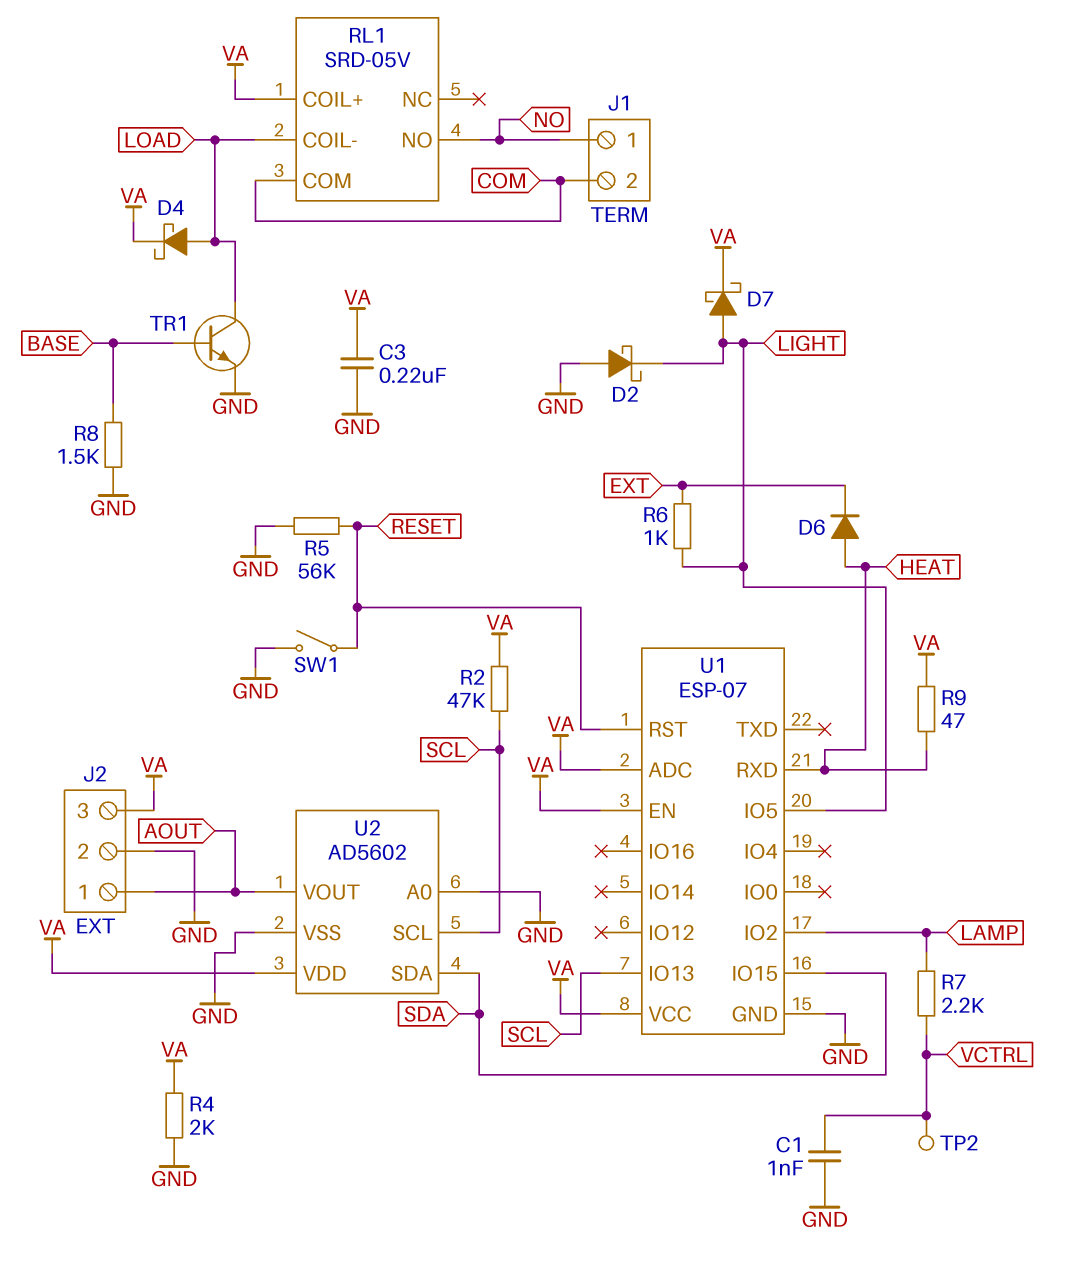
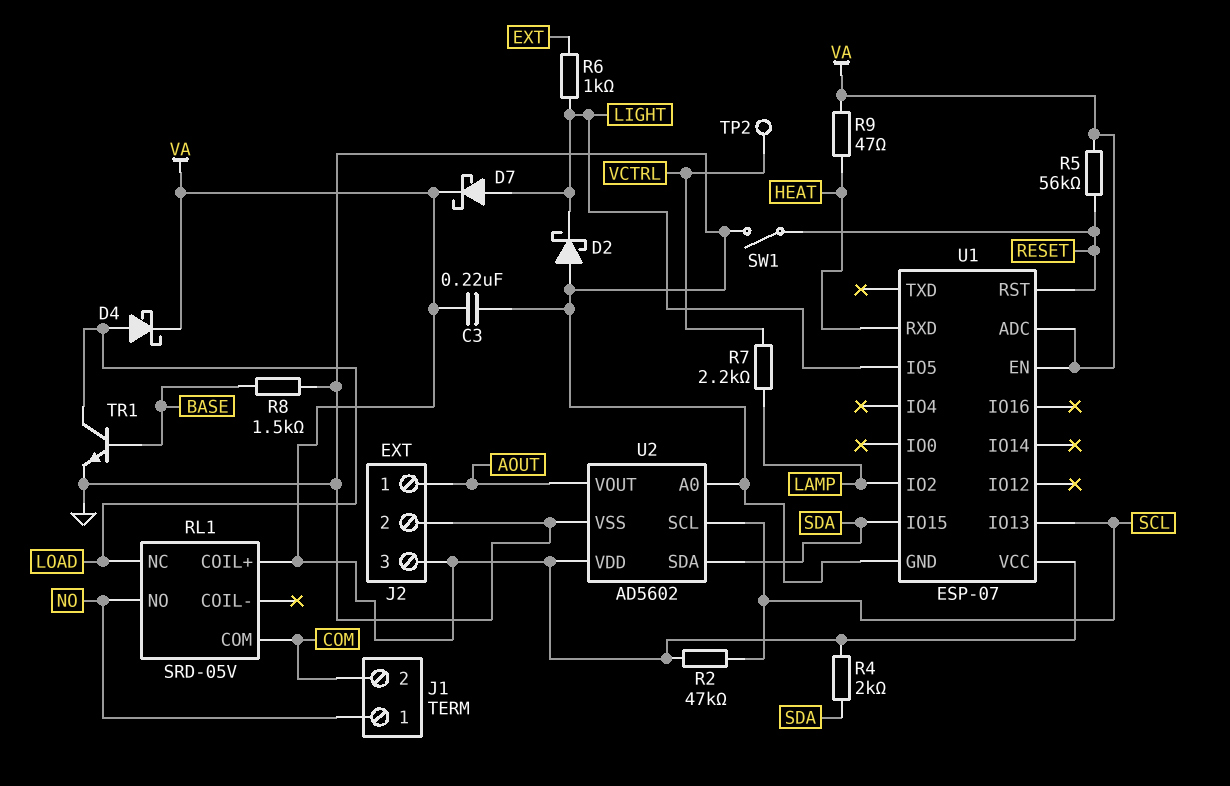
C1: 1nF (GND, VCTRL) -> none
D6: diode (A HEAT, K EXT) -> none
R4: 2k (GND, VA) -> 2k (SDA, VA)
R5: 56k (GND, RESET) -> 56k (RESET, VA)
RL1 pin COIL-: LOAD -> none
RL1 pin NC: none -> LOAD

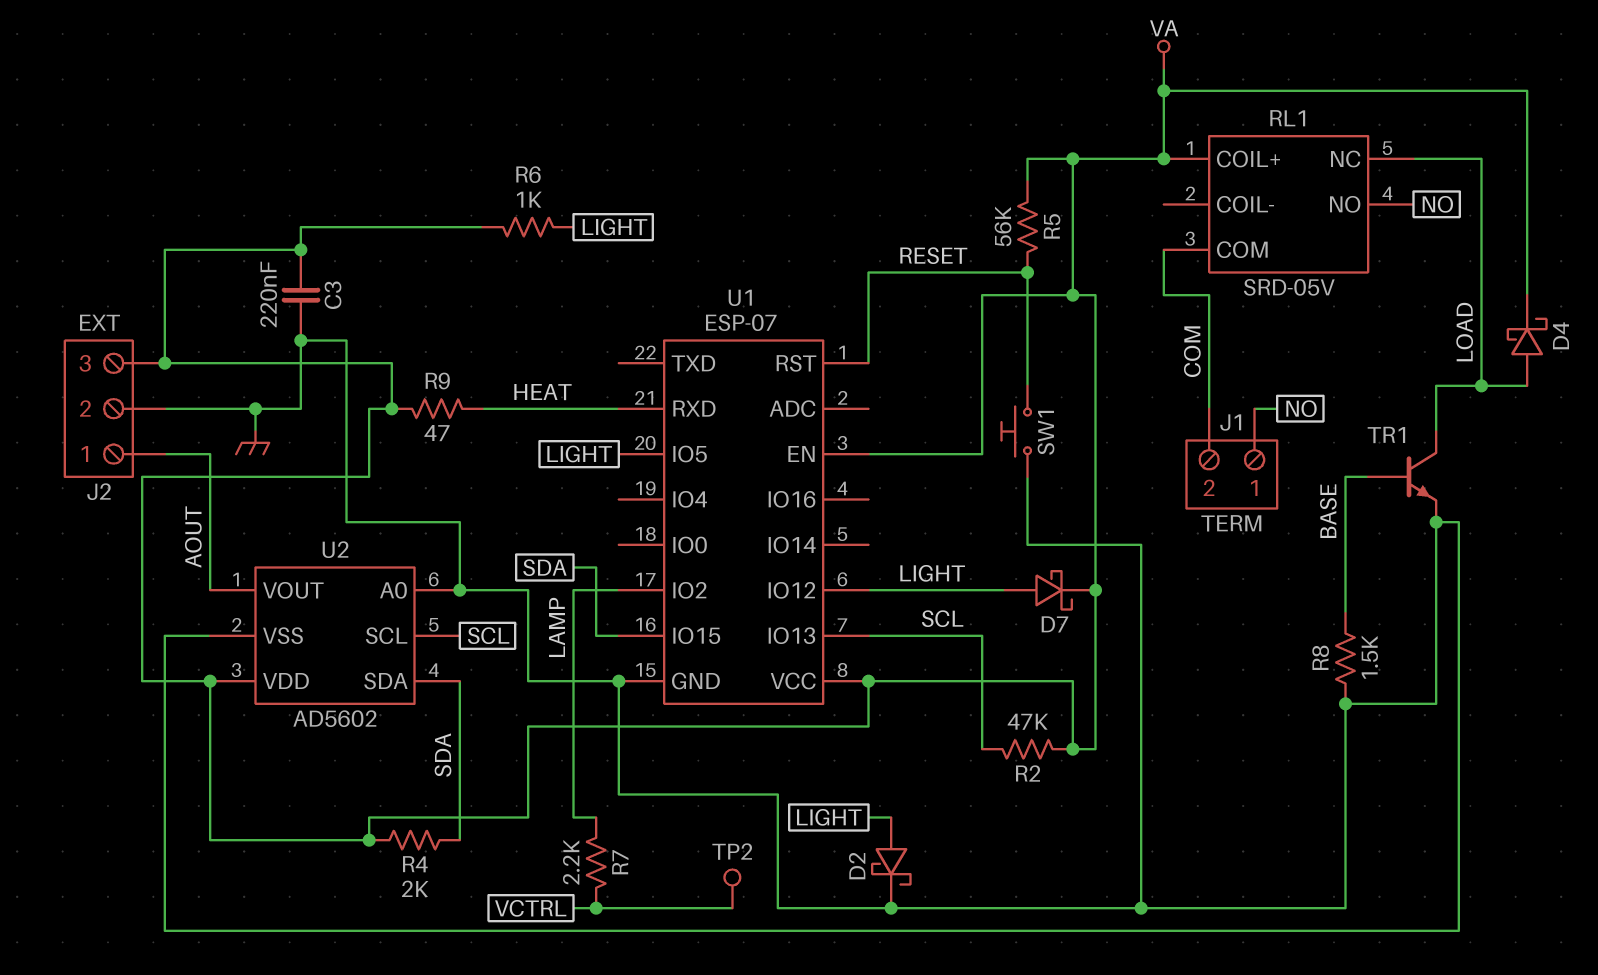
D2: schottky (A GND, K LIGHT) -> schottky (A LIGHT, K GND)
R6: 1k (EXT, LIGHT) -> 1k (LIGHT, VA)
SW1: switch (GND, RESET) -> button (GND, RESET)
U1 pin ADC: VA -> none
U1 pin IO12: none -> LIGHT

